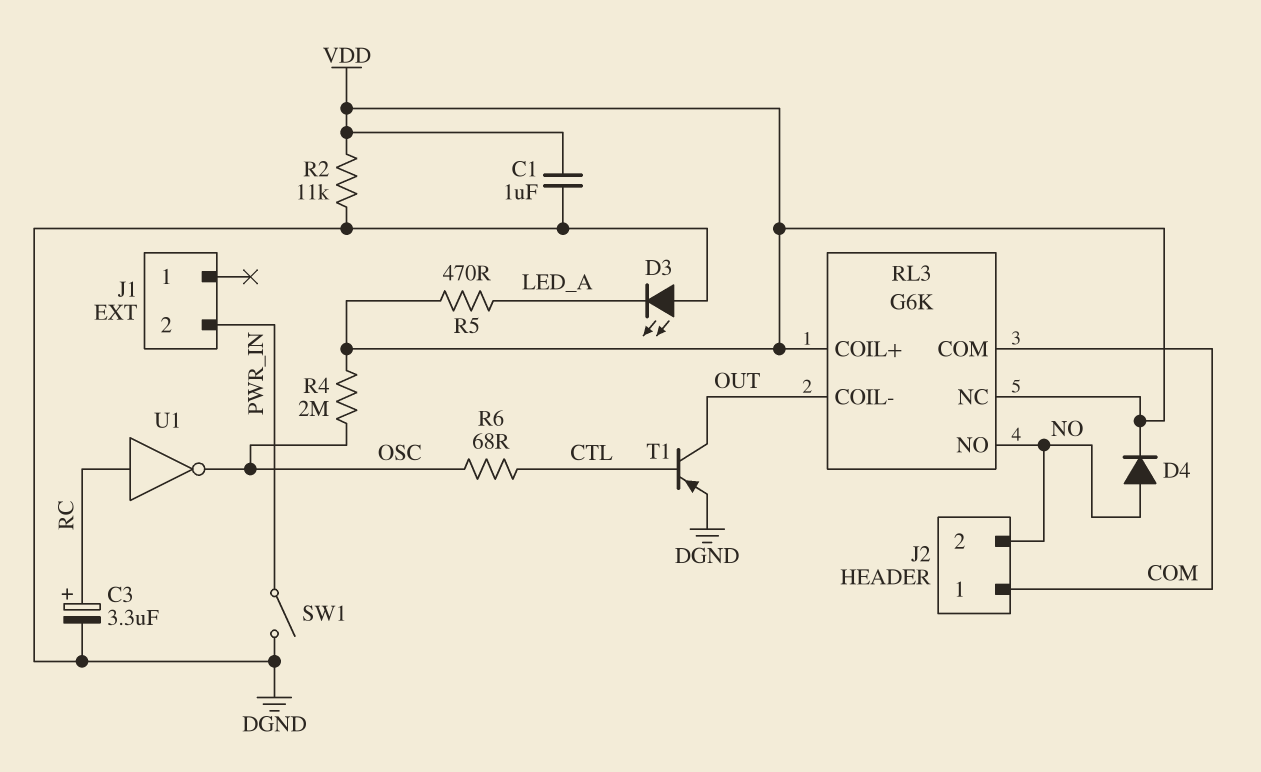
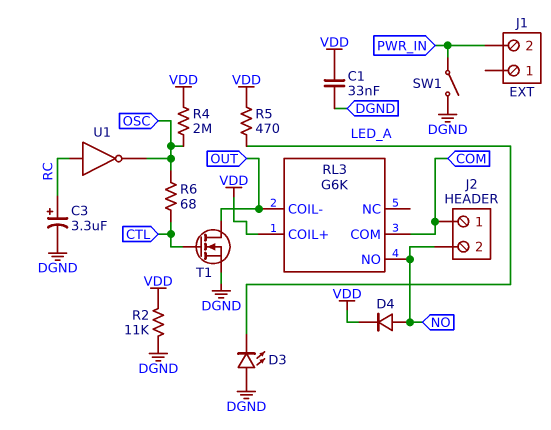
C1: 1uF (DGND, VDD) -> 33nF (DGND, VDD)
RL3 pin NC: VDD -> none
T1: PNP (B CTL, C OUT, E DGND) -> NMOS (G CTL, D OUT, S DGND)

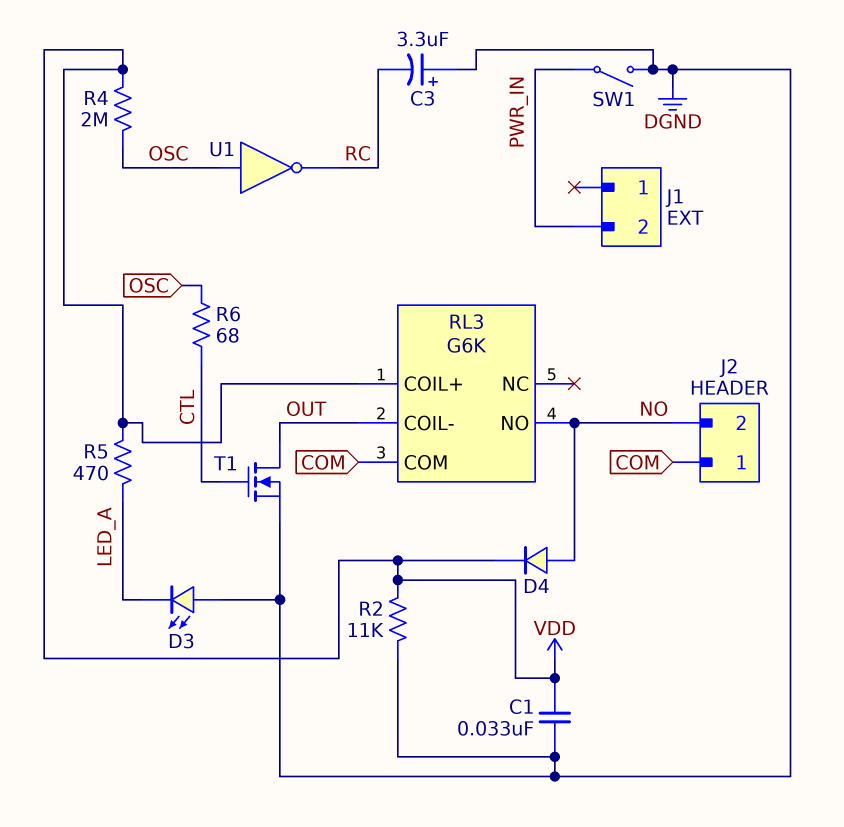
C3: 3.3uF (plus RC, minus DGND) -> 3.3uF (plus DGND, minus RC)
U1: NOT (in RC, out OSC) -> NOT (in OSC, out RC)

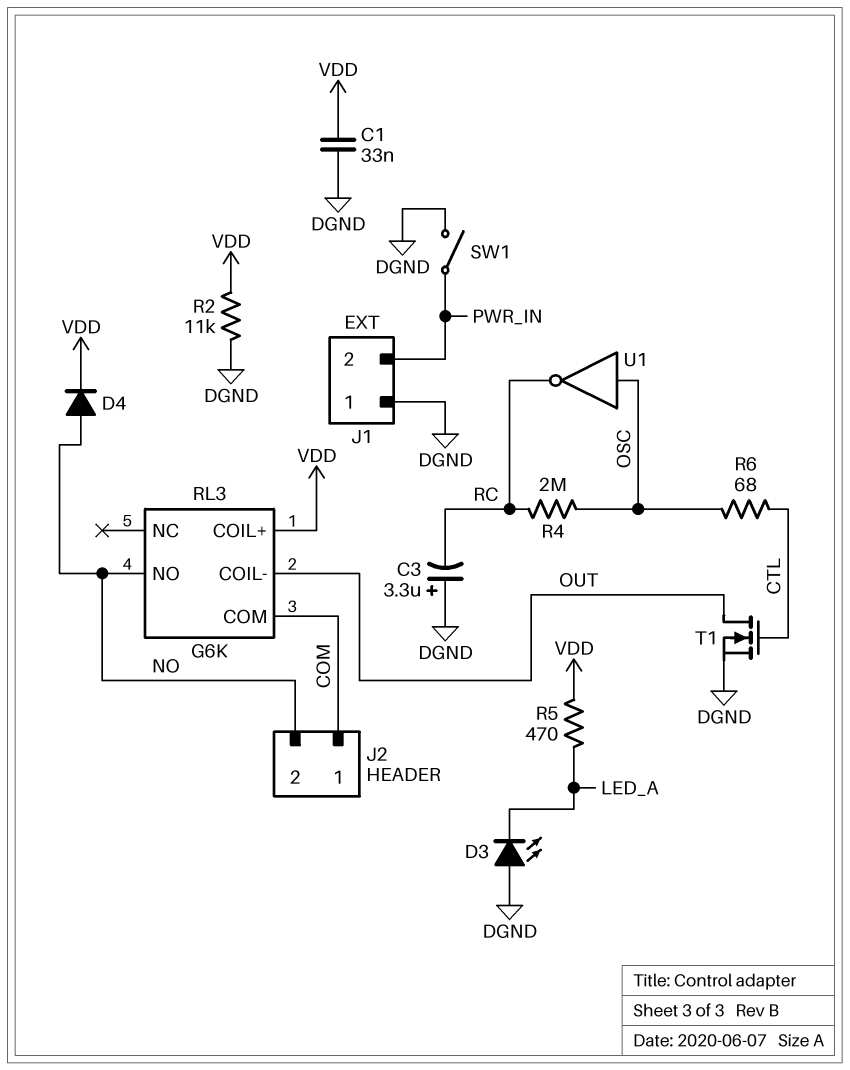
J1 pin 1: none -> DGND
R4: 2M (OSC, VDD) -> 2M (OSC, RC)

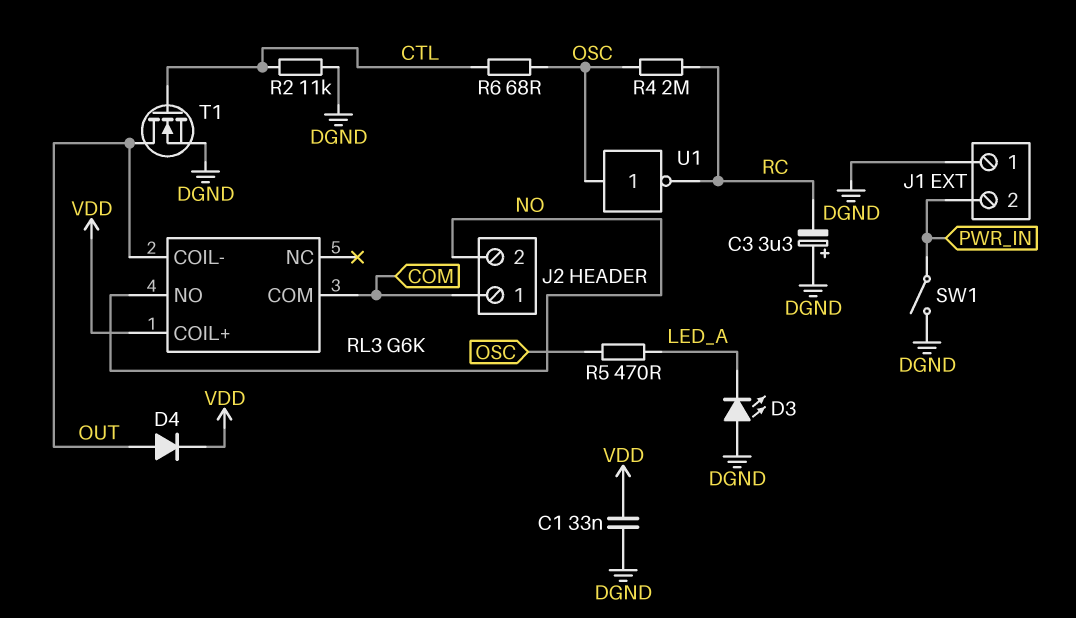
D4: diode (A NO, K VDD) -> diode (A OUT, K VDD)
R2: 11k (DGND, VDD) -> 11k (CTL, DGND)
R5: 470 (LED_A, VDD) -> 470 (LED_A, OSC)

